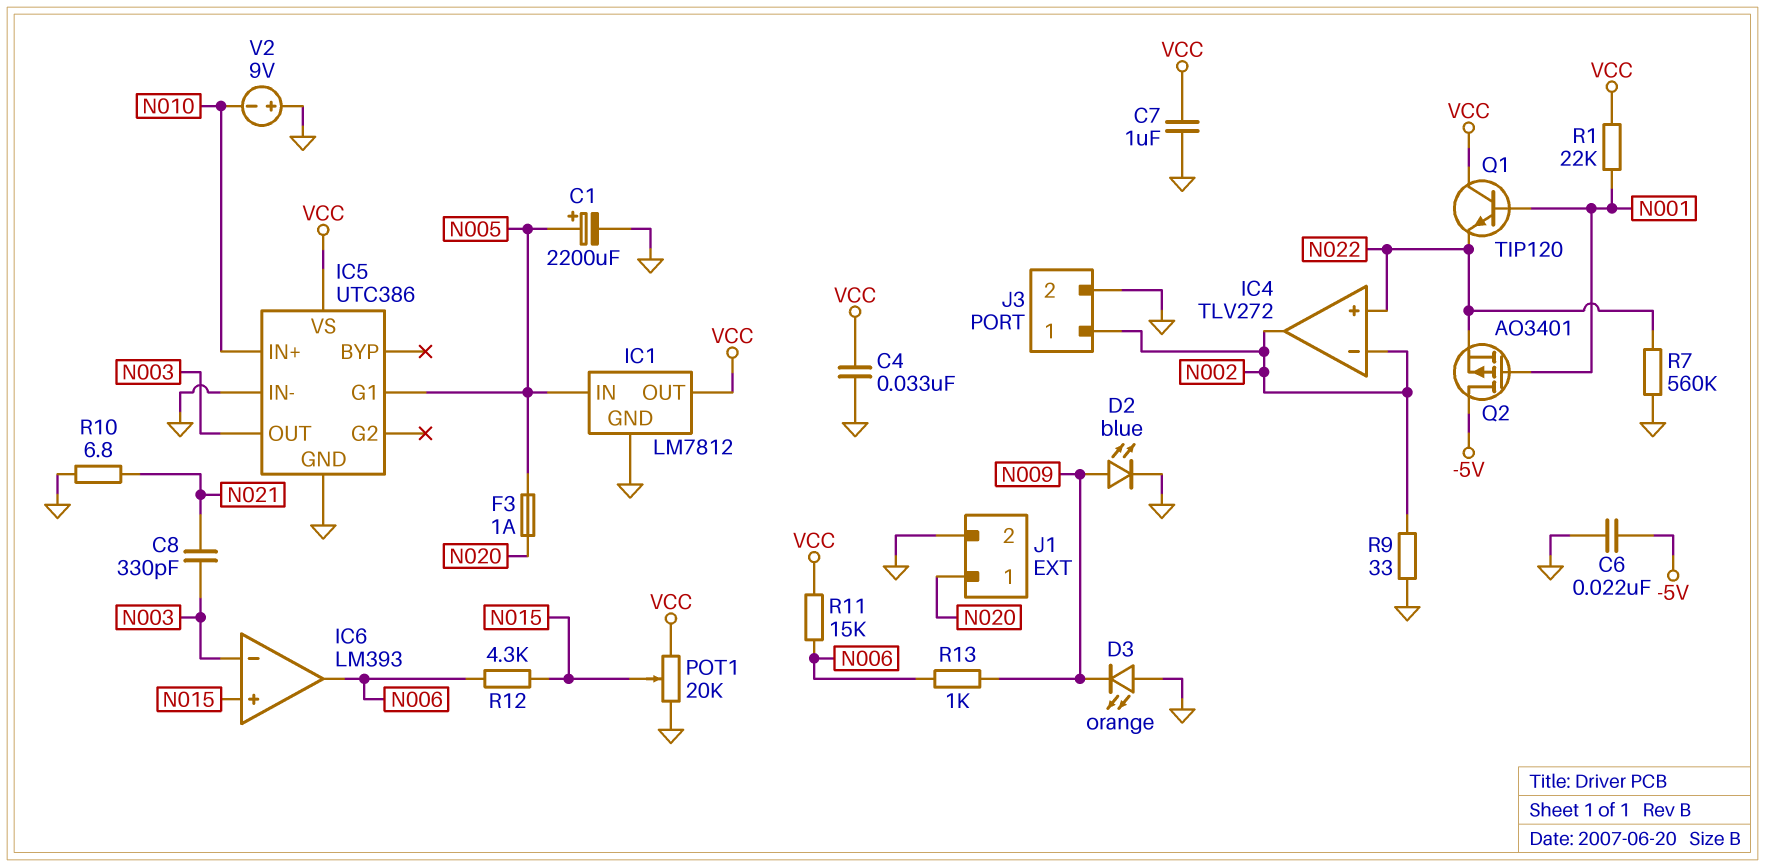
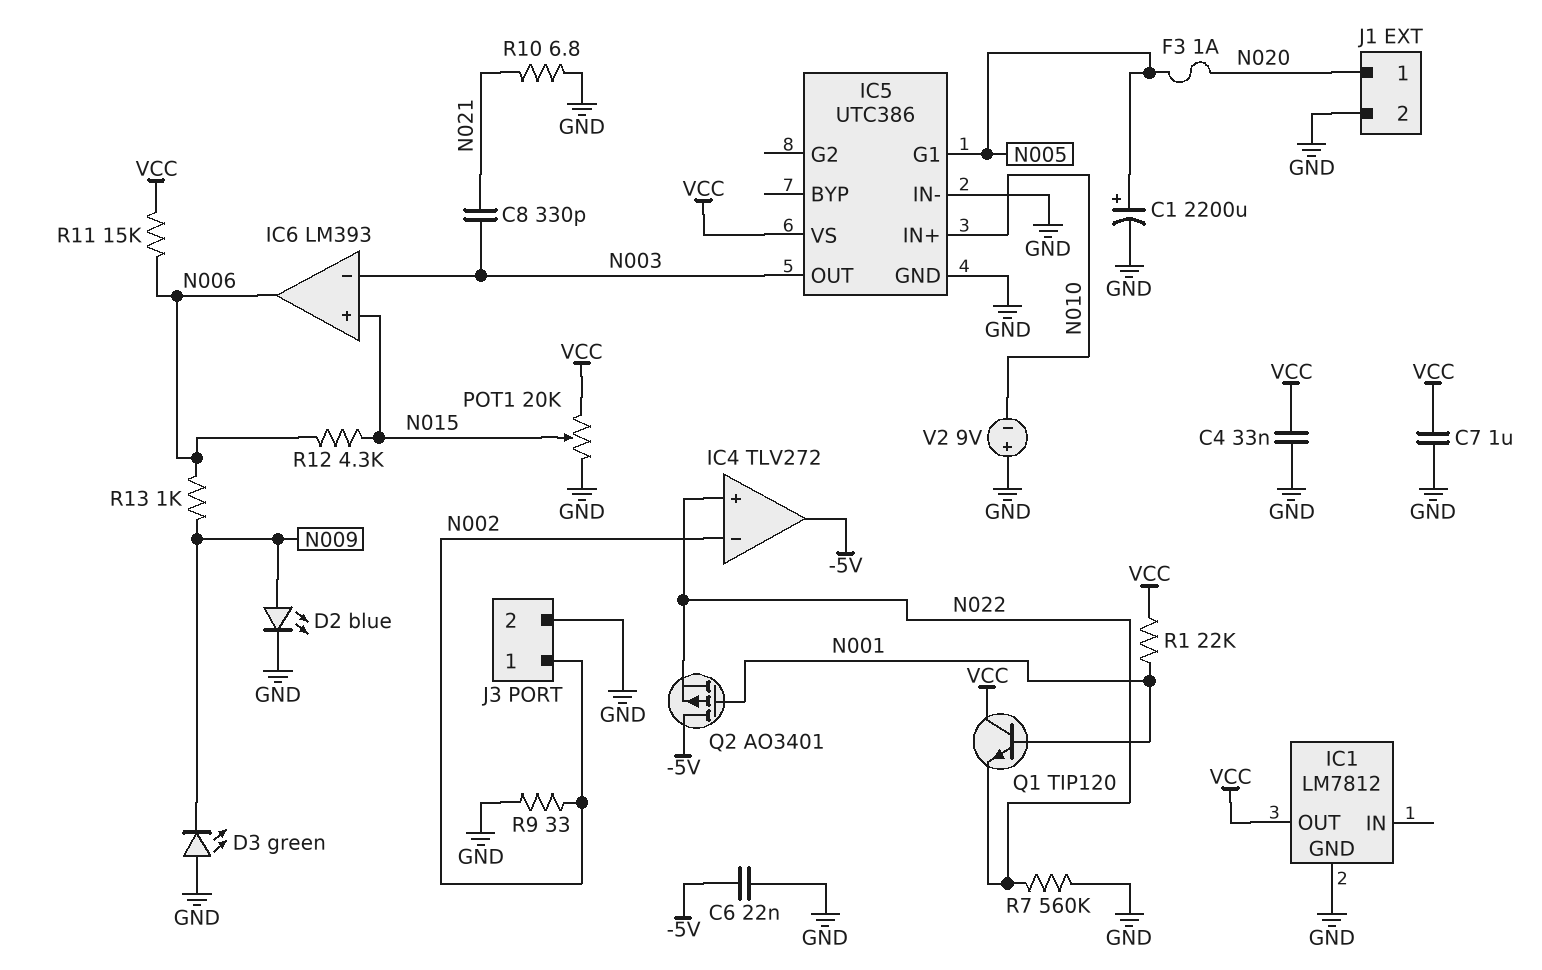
D3: LED orange (A GND, K N009) -> LED green (A GND, K N009)
IC1 pin IN: N005 -> none
IC4 pin out: N002 -> -5V

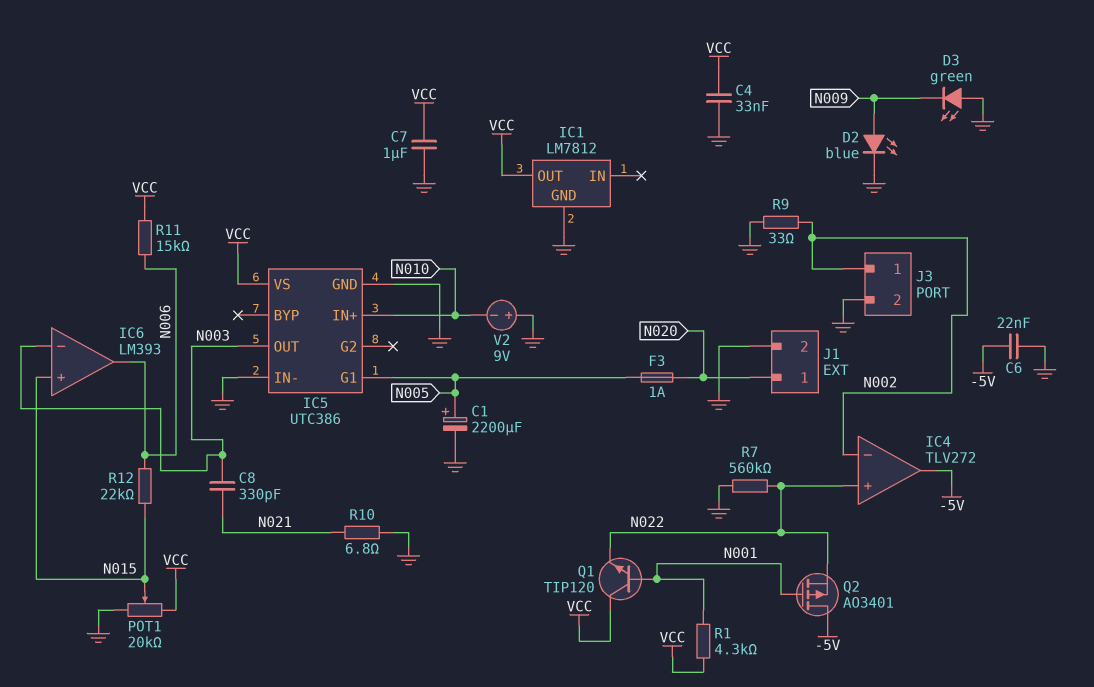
R1: 22k (N001, VCC) -> 4.3k (N001, VCC)
R12: 4.3k (N006, N015) -> 22k (N006, N015)
R13: 1k (N006, N009) -> none

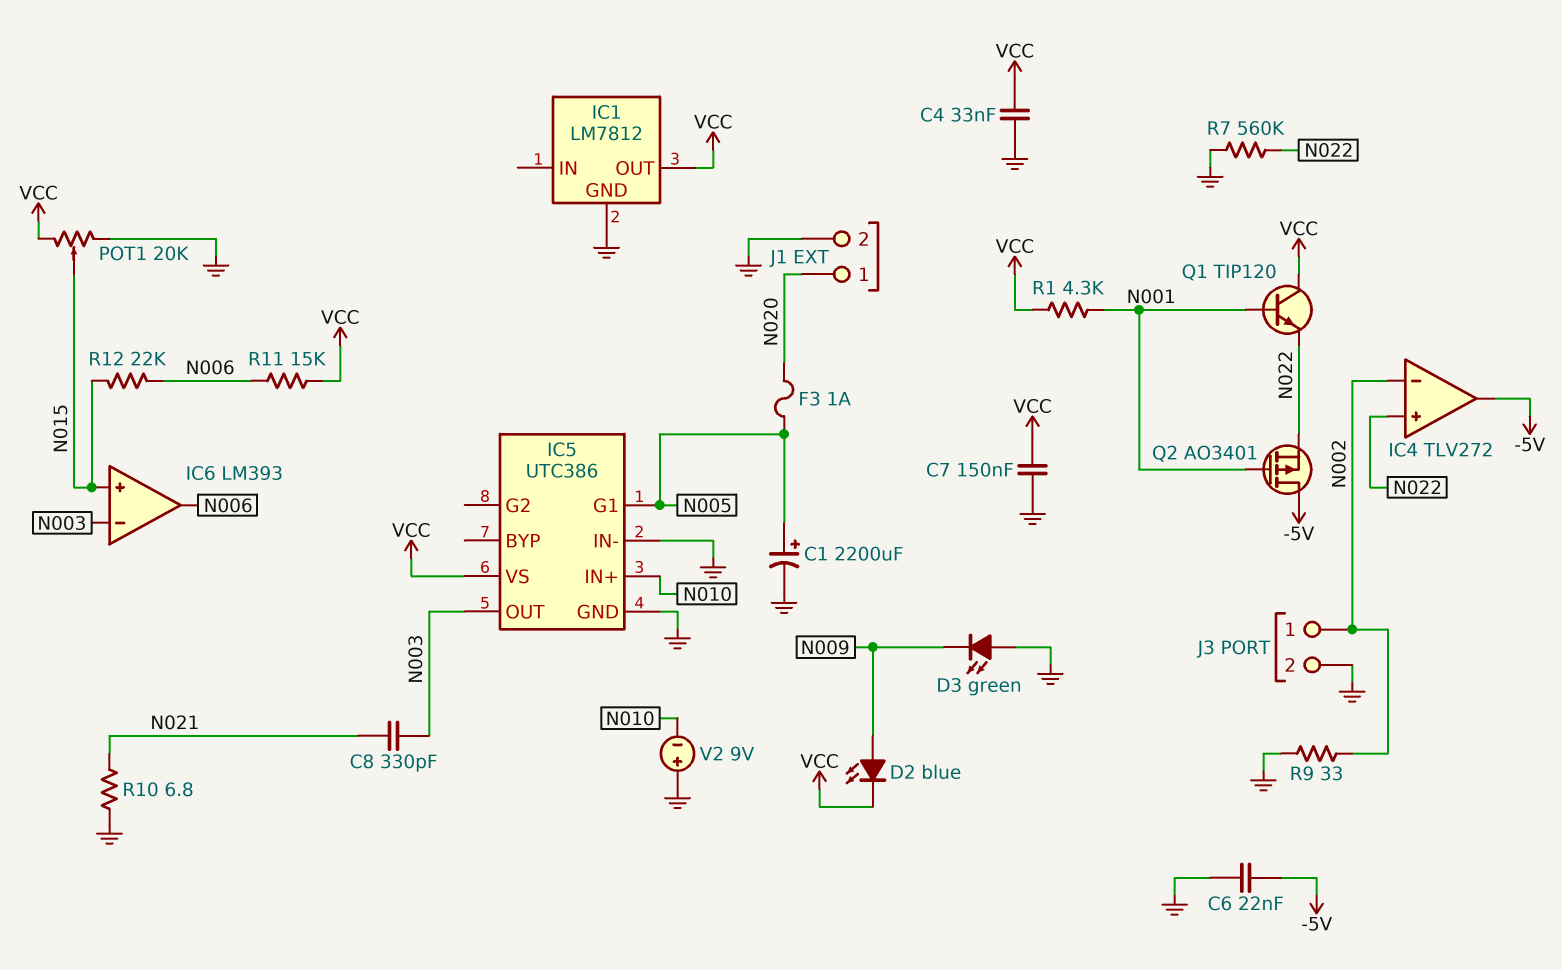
C7: 1uF (GND, VCC) -> 150nF (GND, VCC)
D2: LED blue (A N009, K GND) -> LED blue (A N009, K VCC)

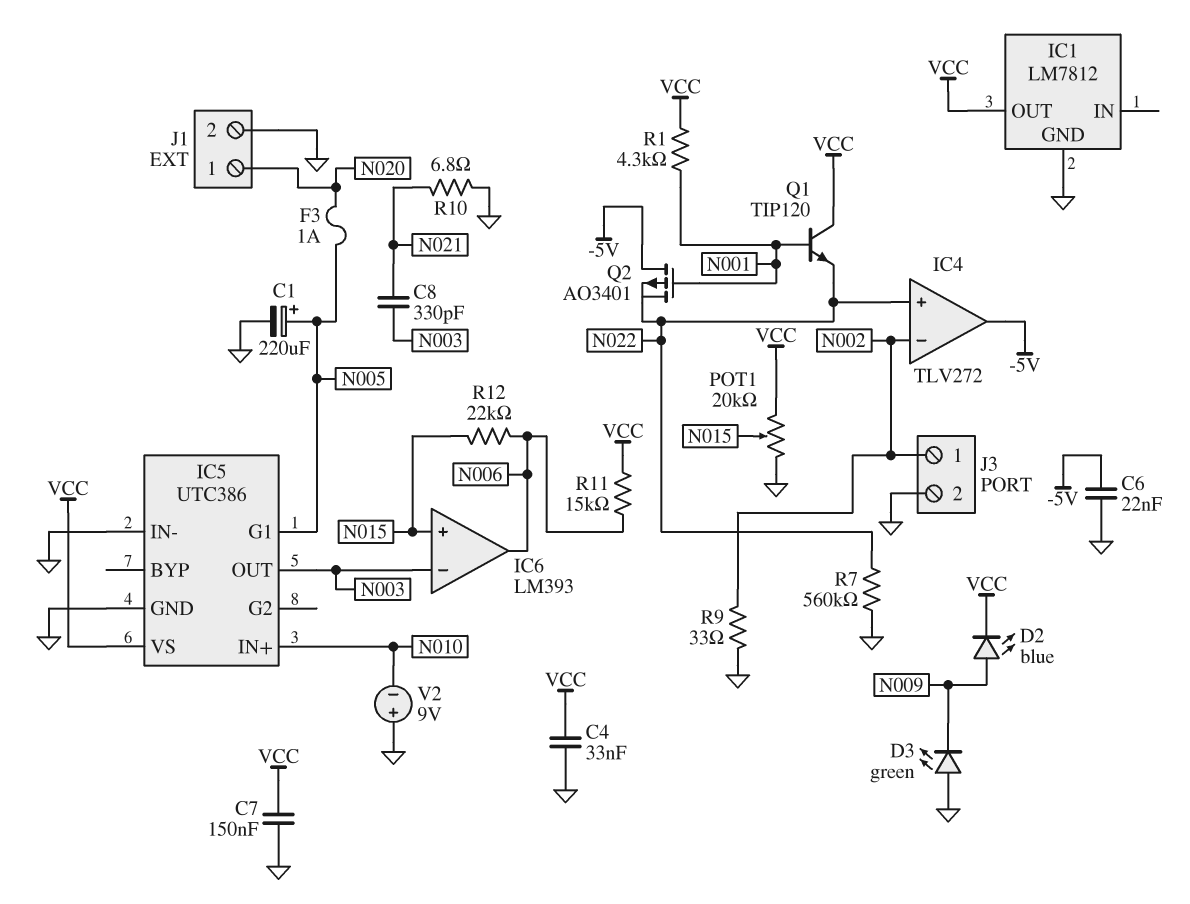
C1: 2200uF (plus N005, minus GND) -> 220uF (plus N005, minus GND)

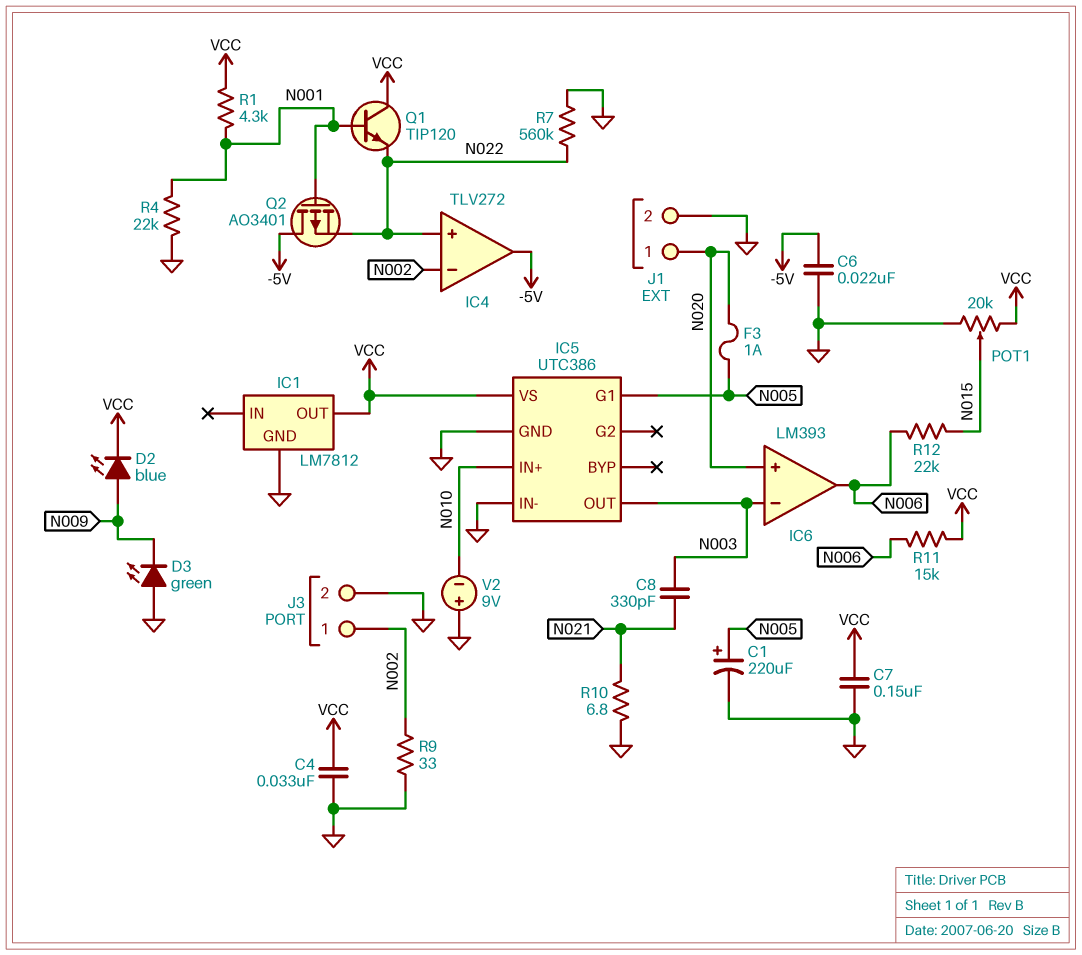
IC6 pin in+: N015 -> N020
R4: none -> 22k (GND, N001)

